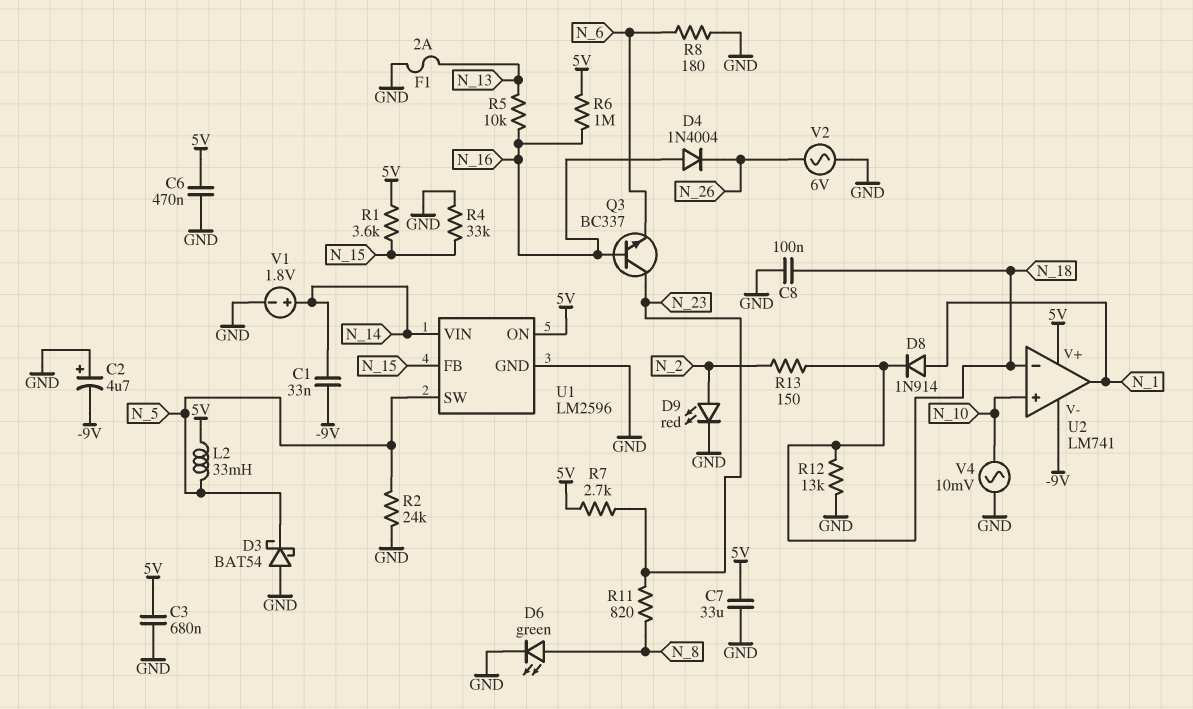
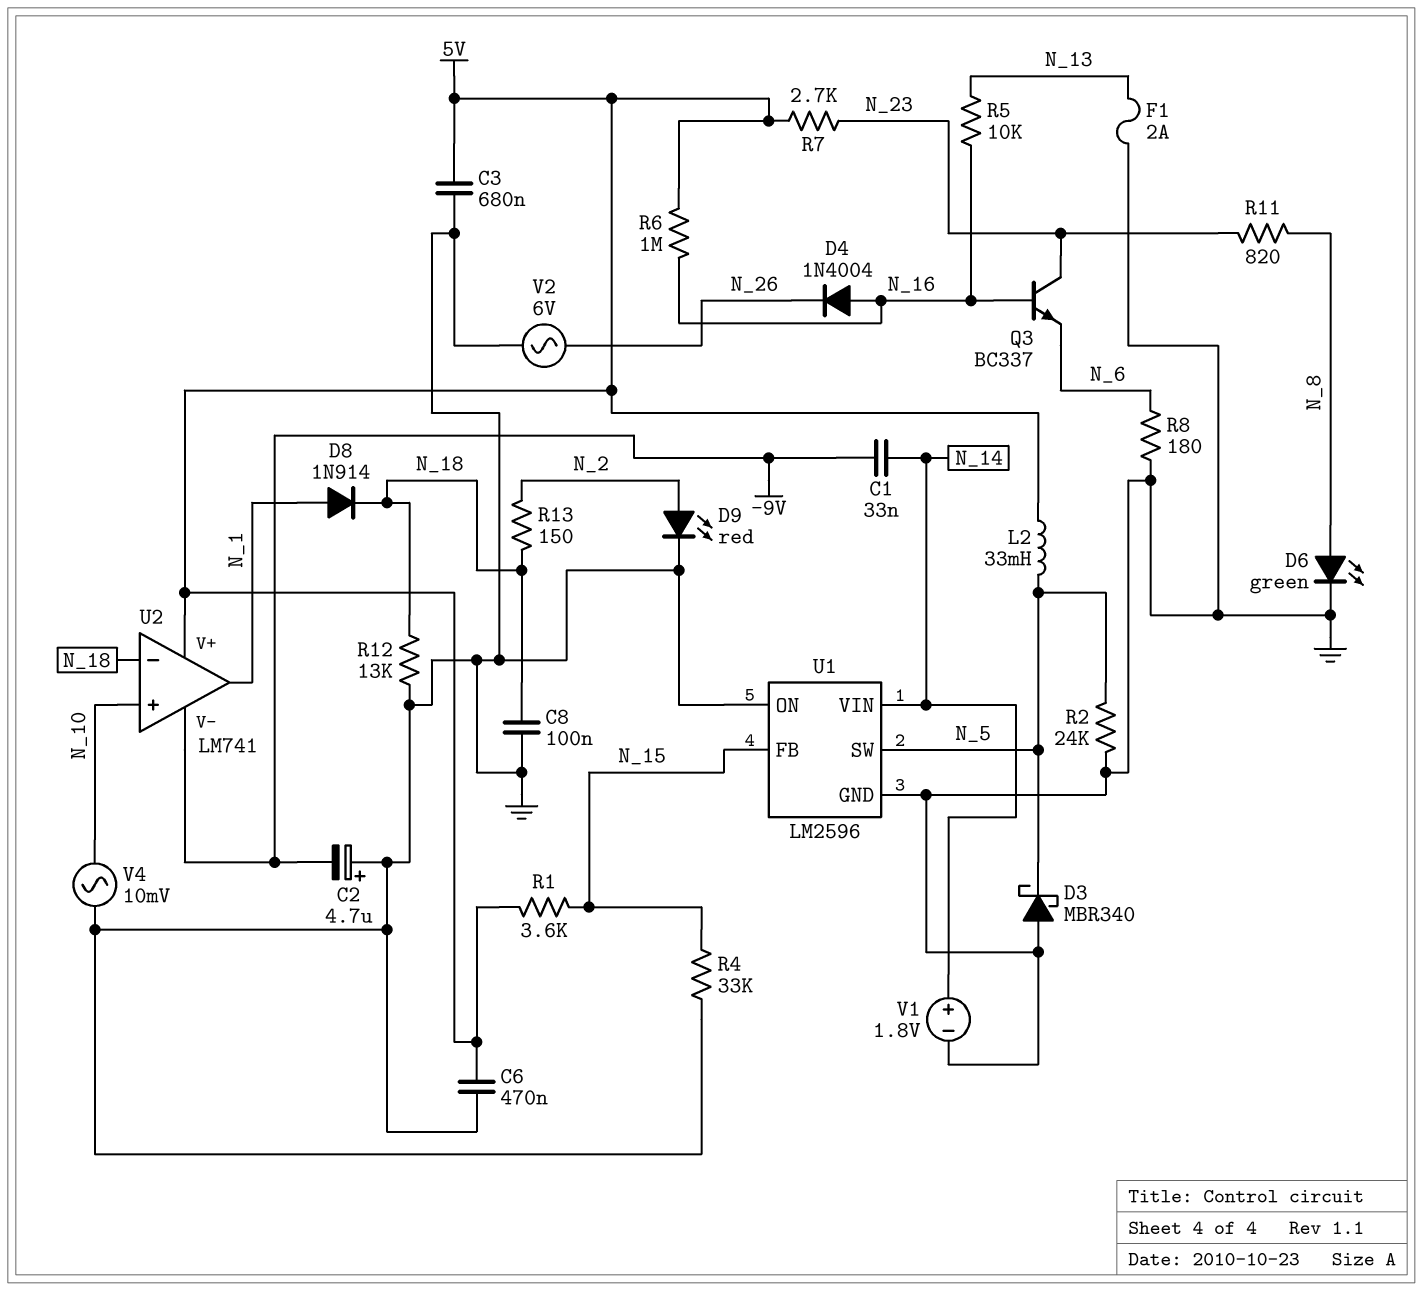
C7: 33uF (5V, GND) -> none
D3: schottky BAT54 (A GND, K N_5) -> schottky MBR340 (A GND, K N_5)
U1 pin ON: 5V -> GND

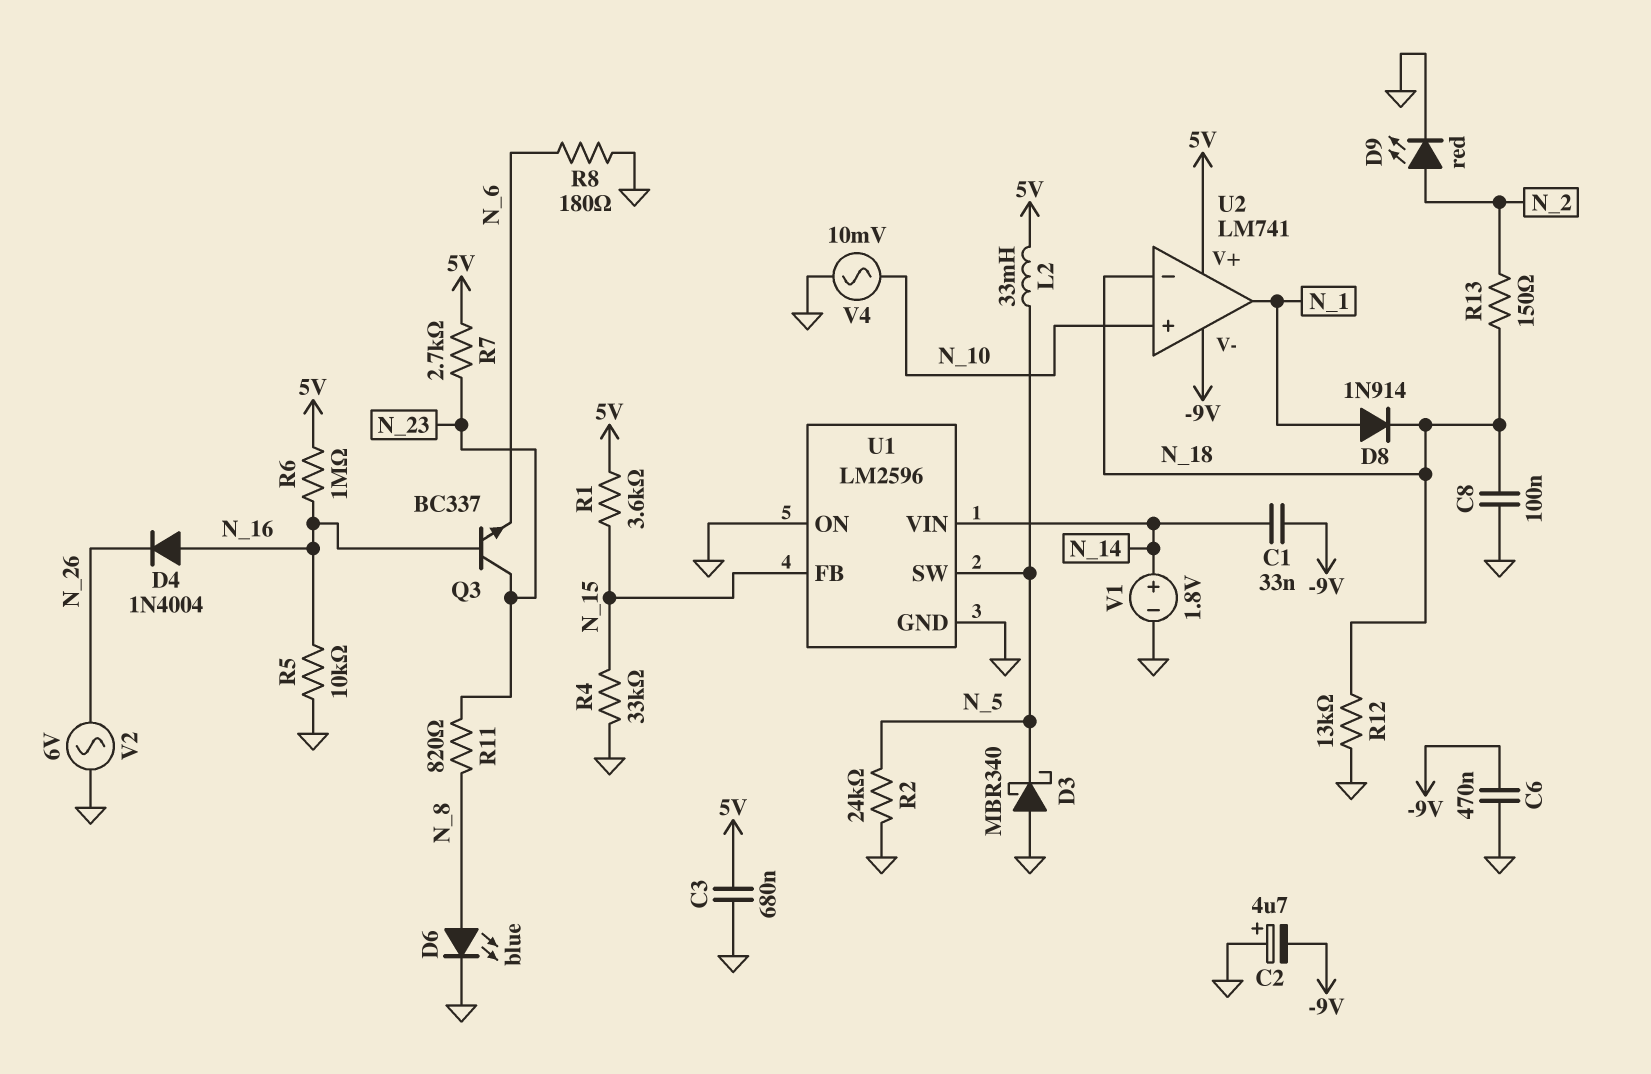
C6: 470nF (5V, GND) -> 470nF (-9V, GND)
D6: LED green (A N_8, K GND) -> LED blue (A N_8, K GND)
F1: 2A (GND, N_13) -> none
R5: 10k (N_13, N_16) -> 10k (GND, N_16)

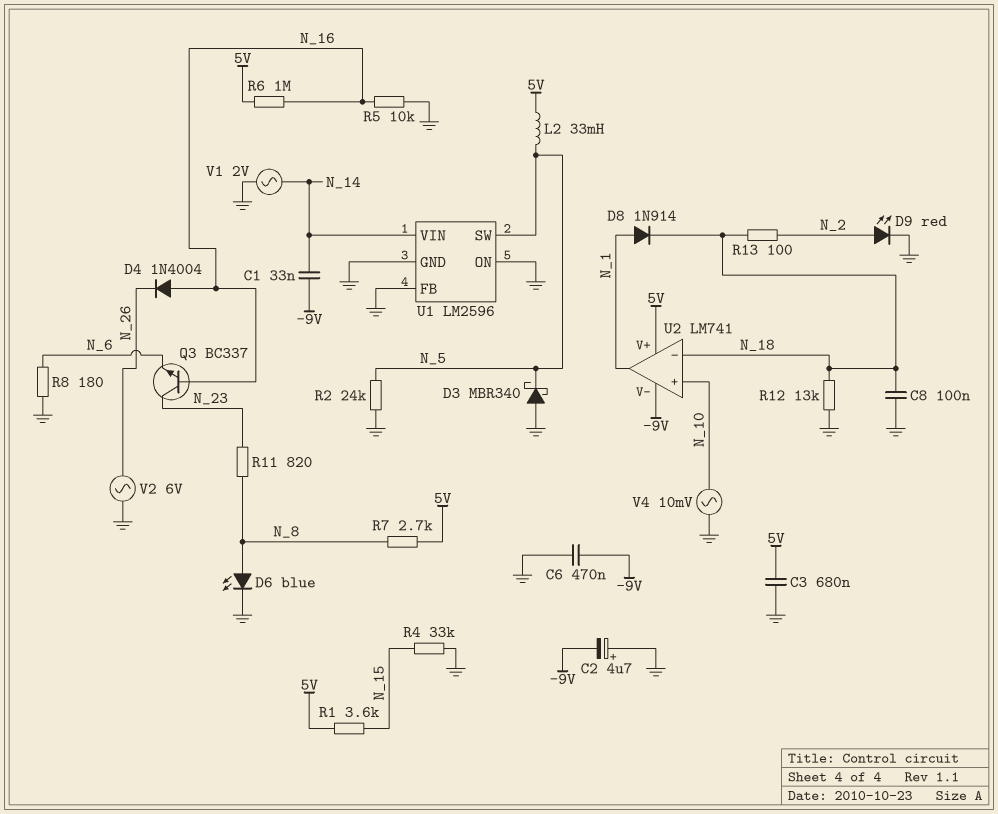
R7: 2.7k (5V, N_23) -> 2.7k (5V, N_8)
R13: 150 (N_2, N_18) -> 100 (N_2, N_18)
U1 pin FB: N_15 -> GND
V1: 1.8V (plus N_14, minus GND) -> AC 2V (GND, N_14)

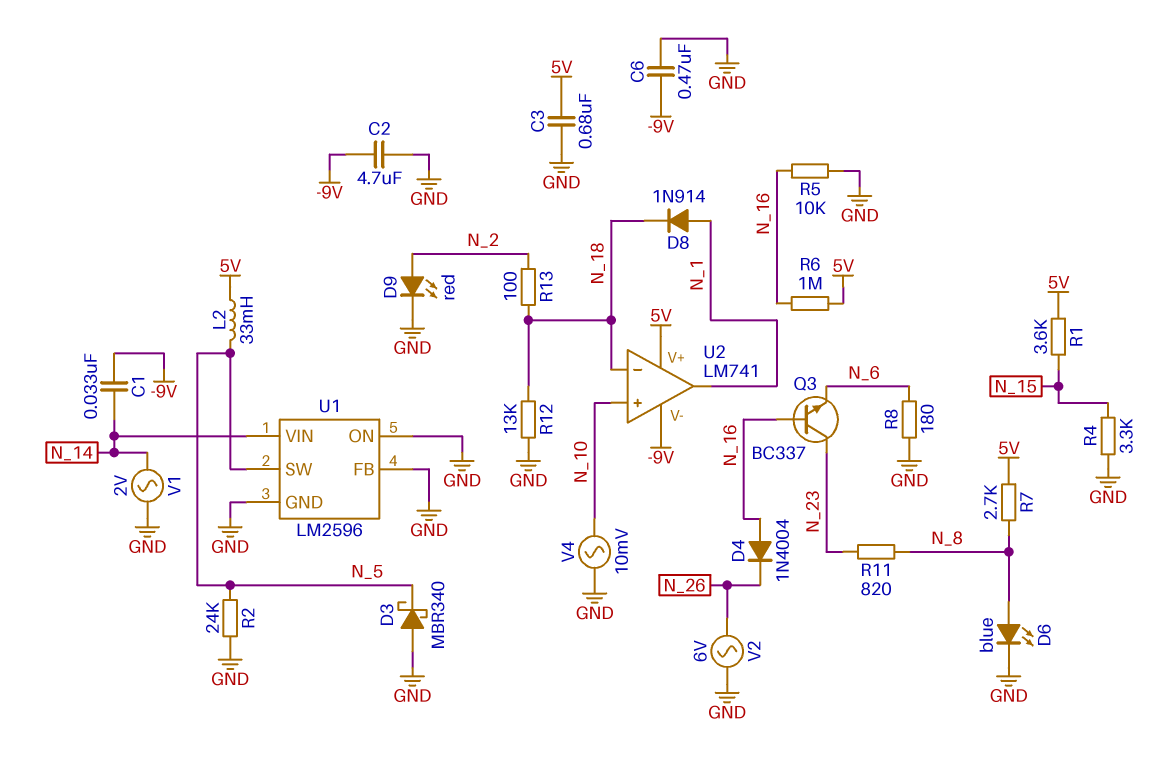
C2: 4.7uF (plus GND, minus -9V) -> 4.7uF (-9V, GND)
C8: 100nF (GND, N_18) -> none
R4: 33k (GND, N_15) -> 3.3k (GND, N_15)

